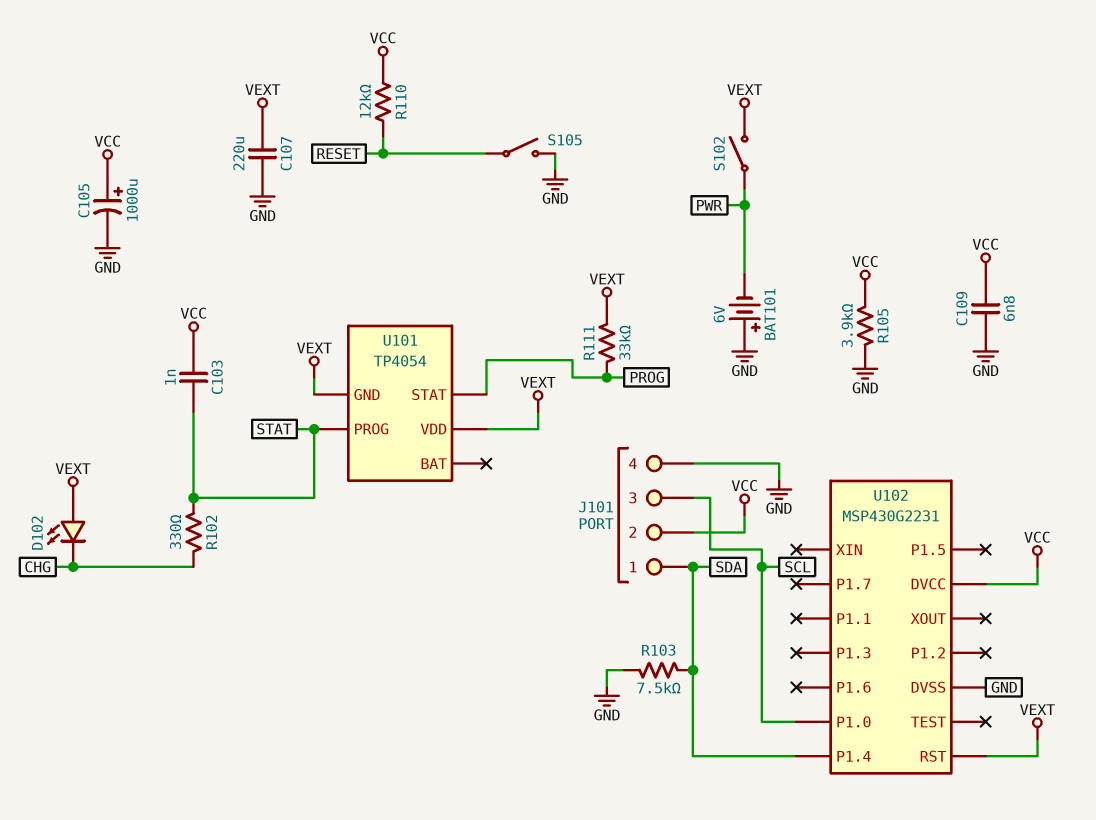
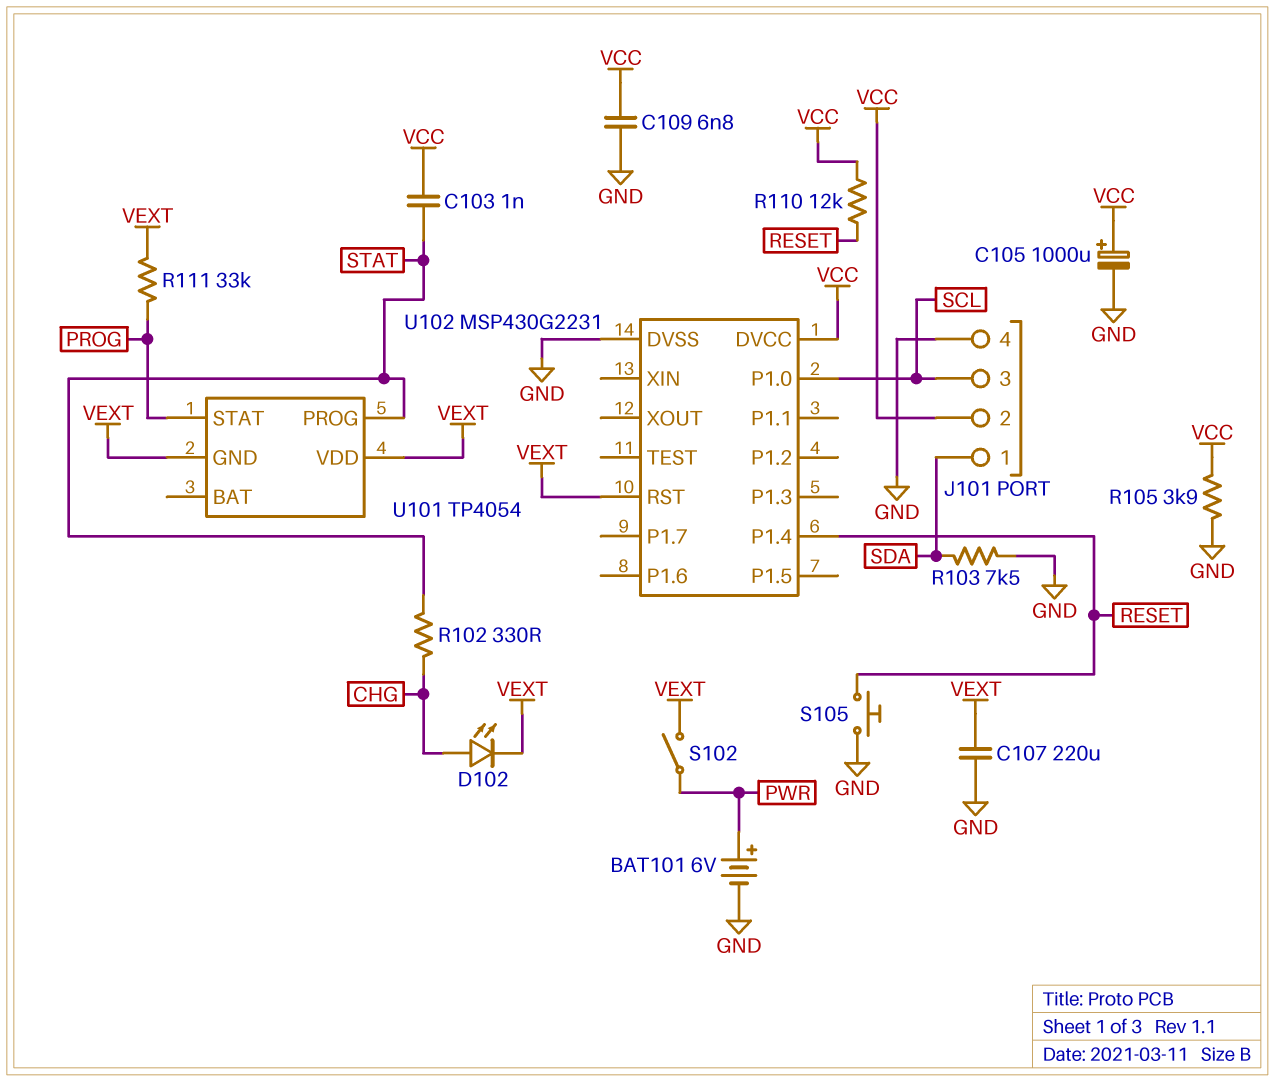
BAT101: 6V (plus GND, minus PWR) -> 6V (plus PWR, minus GND)
D102: LED (A VEXT, K CHG) -> LED (A CHG, K VEXT)
S105: switch (GND, RESET) -> button (GND, RESET)
U102 pin P1.4: SDA -> RESET

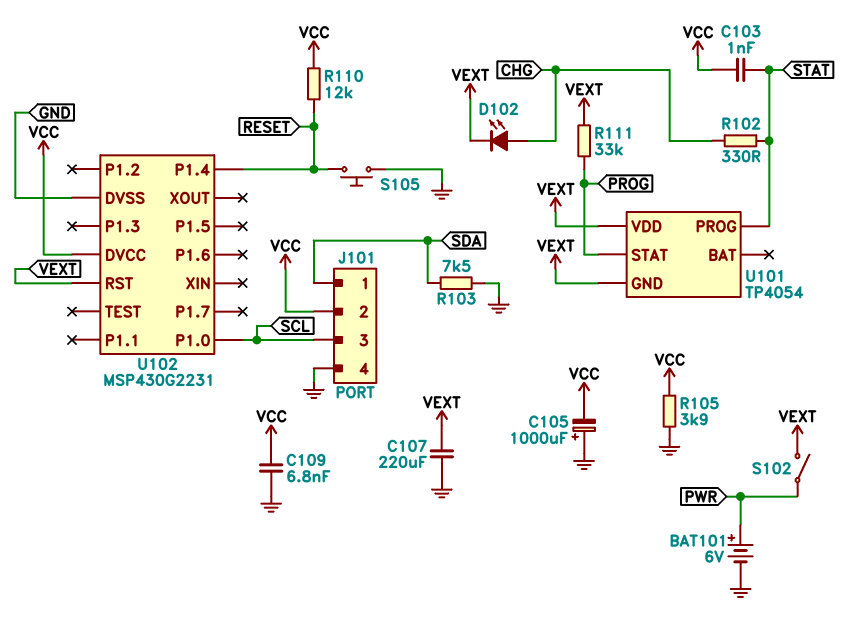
C105: 1000uF (plus VCC, minus GND) -> 1000uF (plus GND, minus VCC)

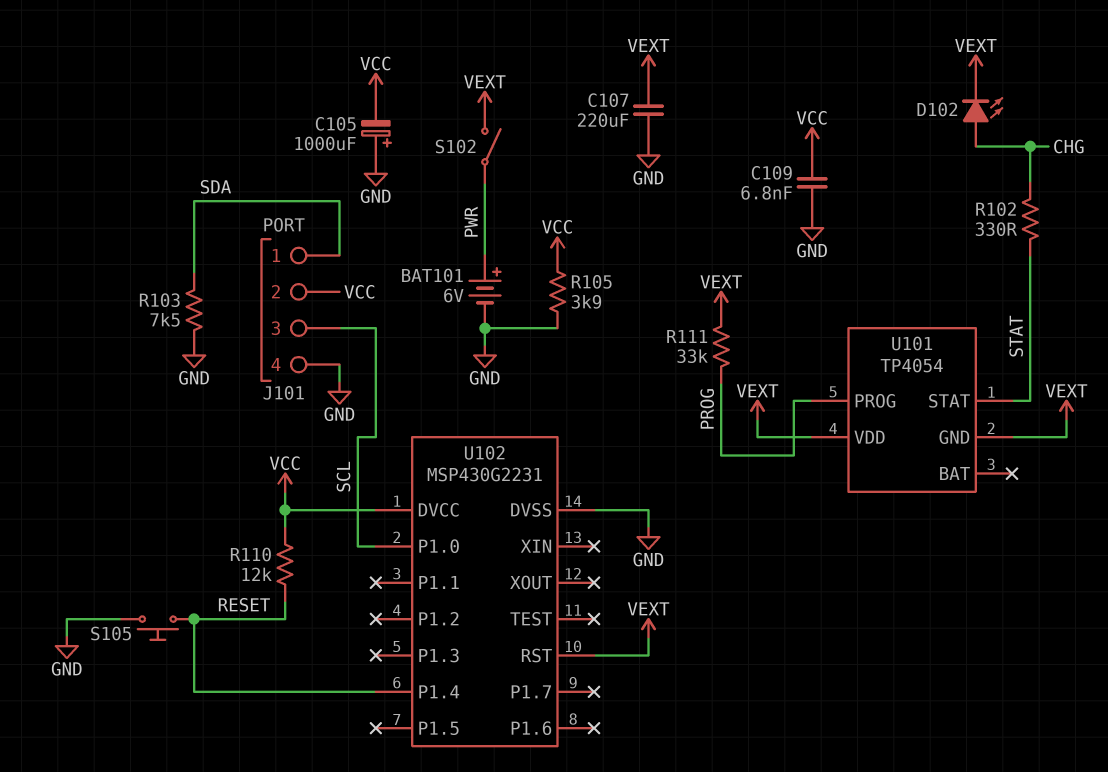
C103: 1nF (STAT, VCC) -> none
U101 pin PROG: STAT -> PROG
U101 pin STAT: PROG -> STAT

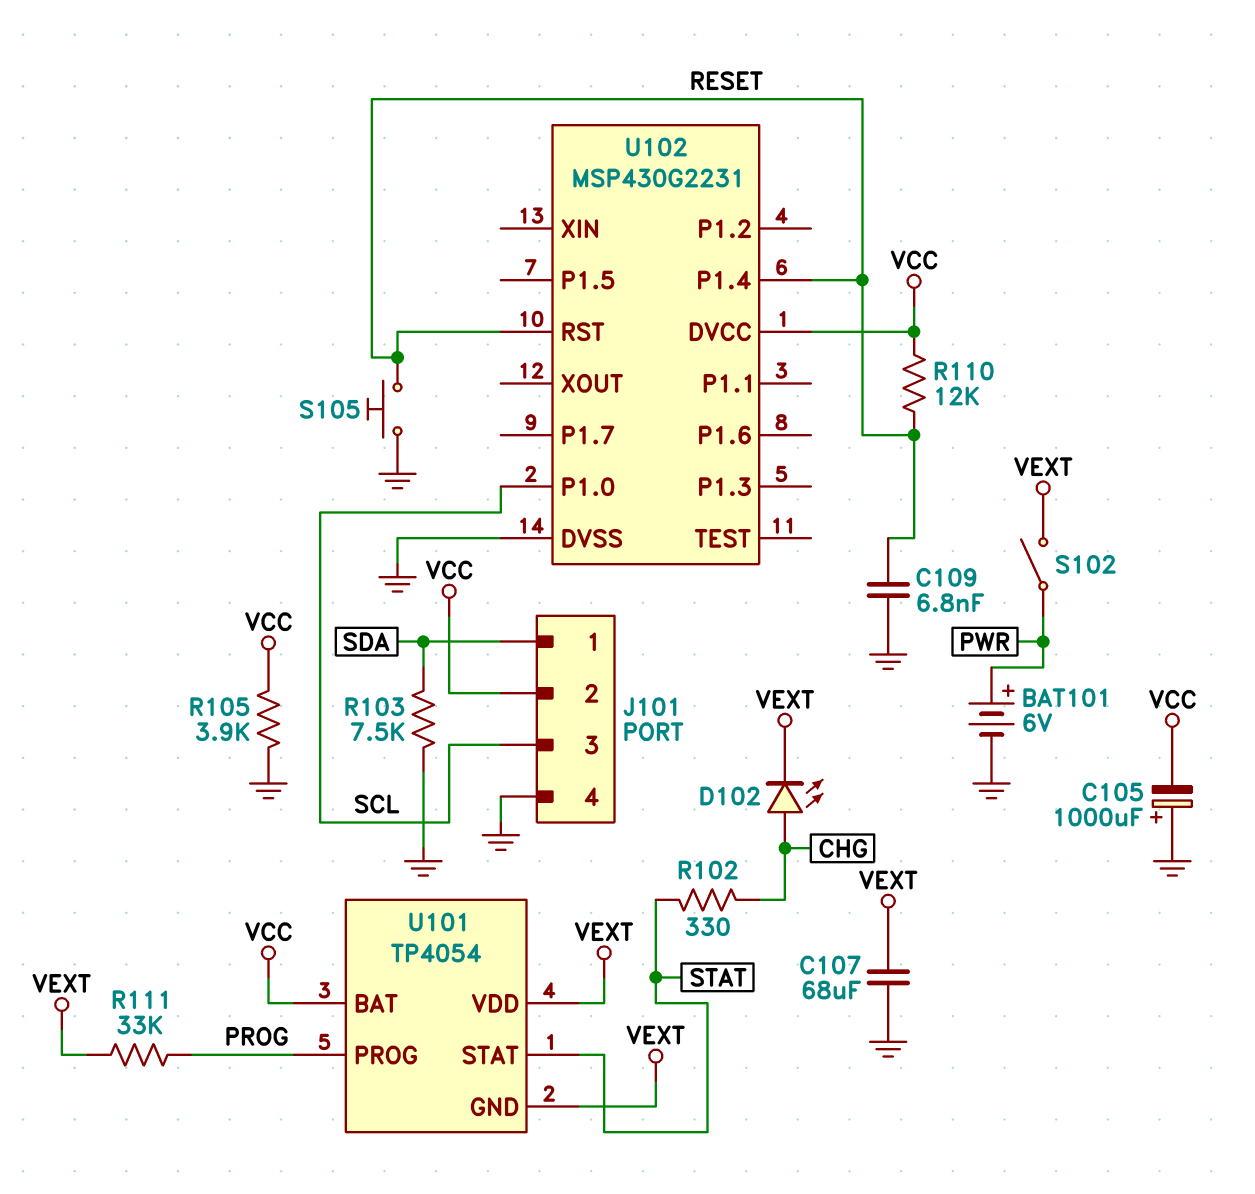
C107: 220uF (GND, VEXT) -> 68uF (GND, VEXT)
C109: 6.8nF (GND, VCC) -> 6.8nF (GND, RESET)
U101 pin BAT: none -> VCC
U102 pin RST: VEXT -> RESET

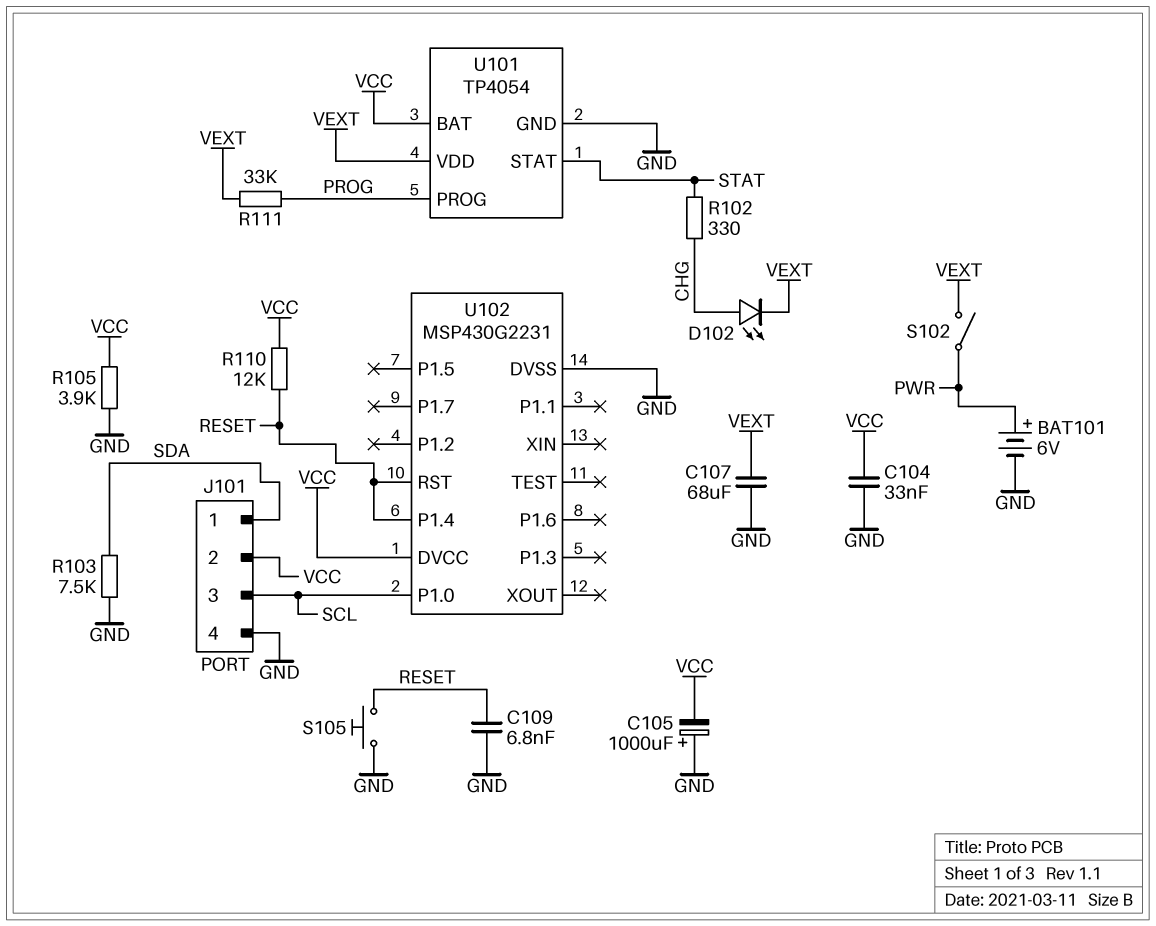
C104: none -> 33nF (GND, VCC)
U101 pin GND: VEXT -> GND

